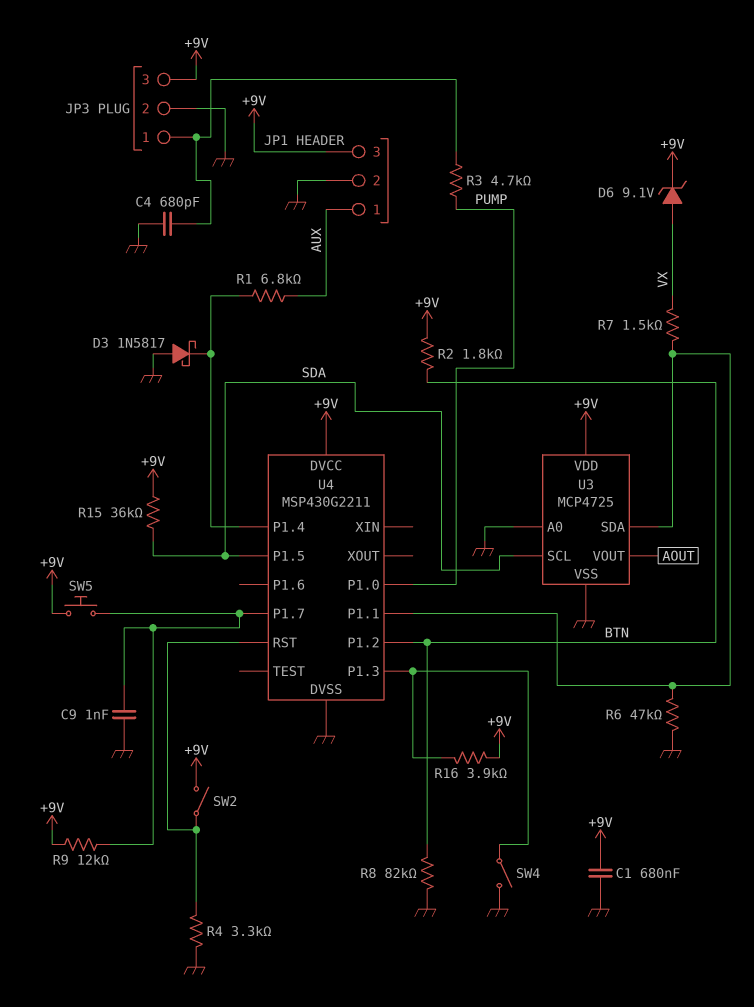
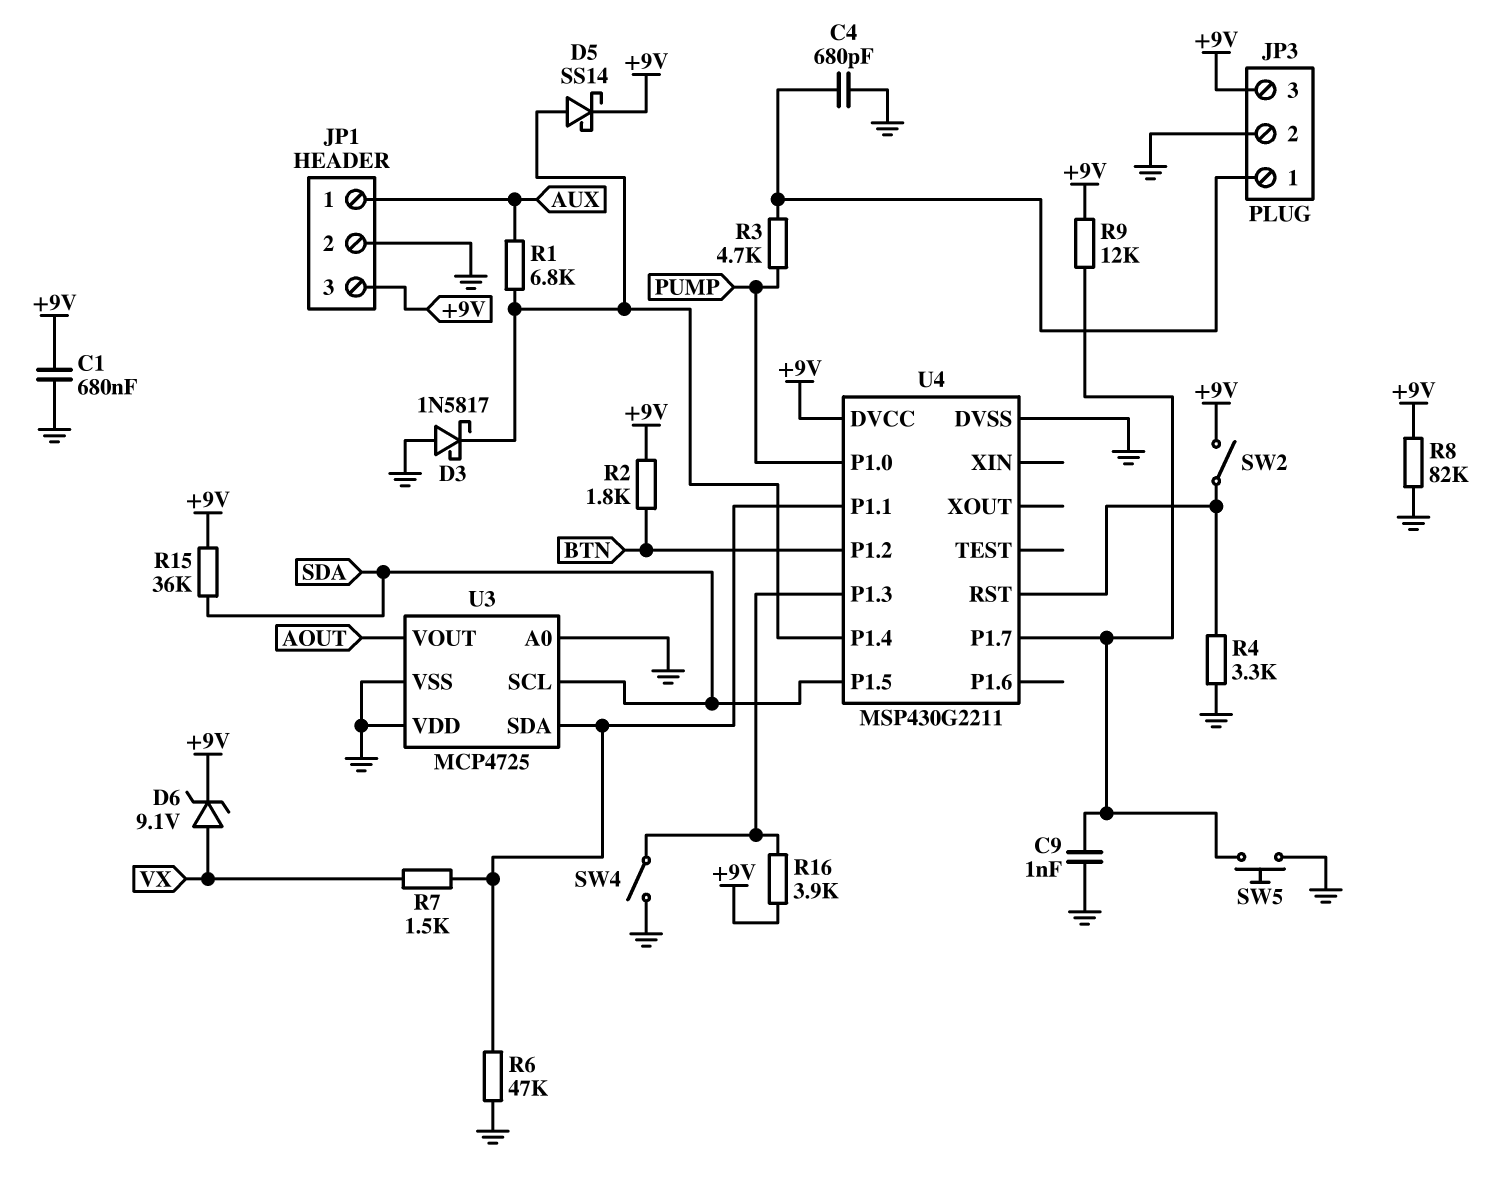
D5: none -> schottky SS14 (A U4/P1.4, K +9V)
R8: 82k (BTN, GND) -> 82k (+9V, GND)
SW5: button (+9V, U4/P1.7) -> button (GND, U4/P1.7)
U3 pin VDD: +9V -> GND

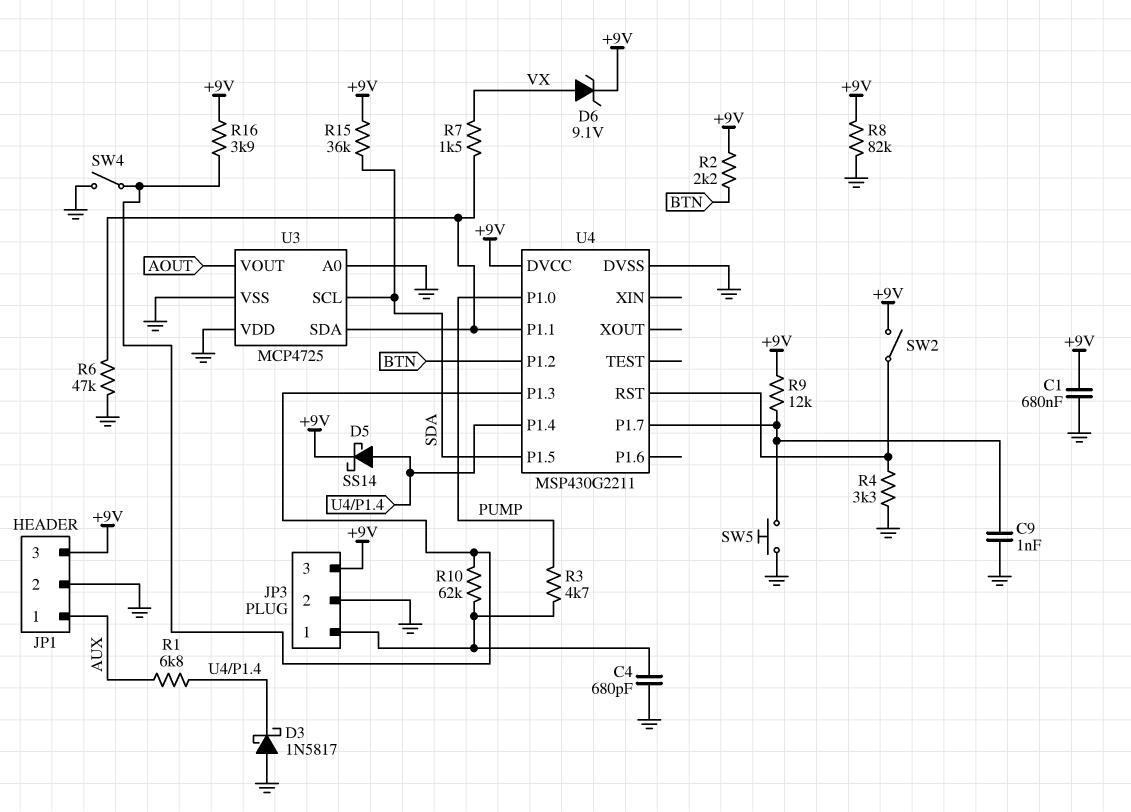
R2: 1.8k (+9V, BTN) -> 2.2k (+9V, BTN)
R10: none -> 62k (JP3/1, U4/P1.3)

